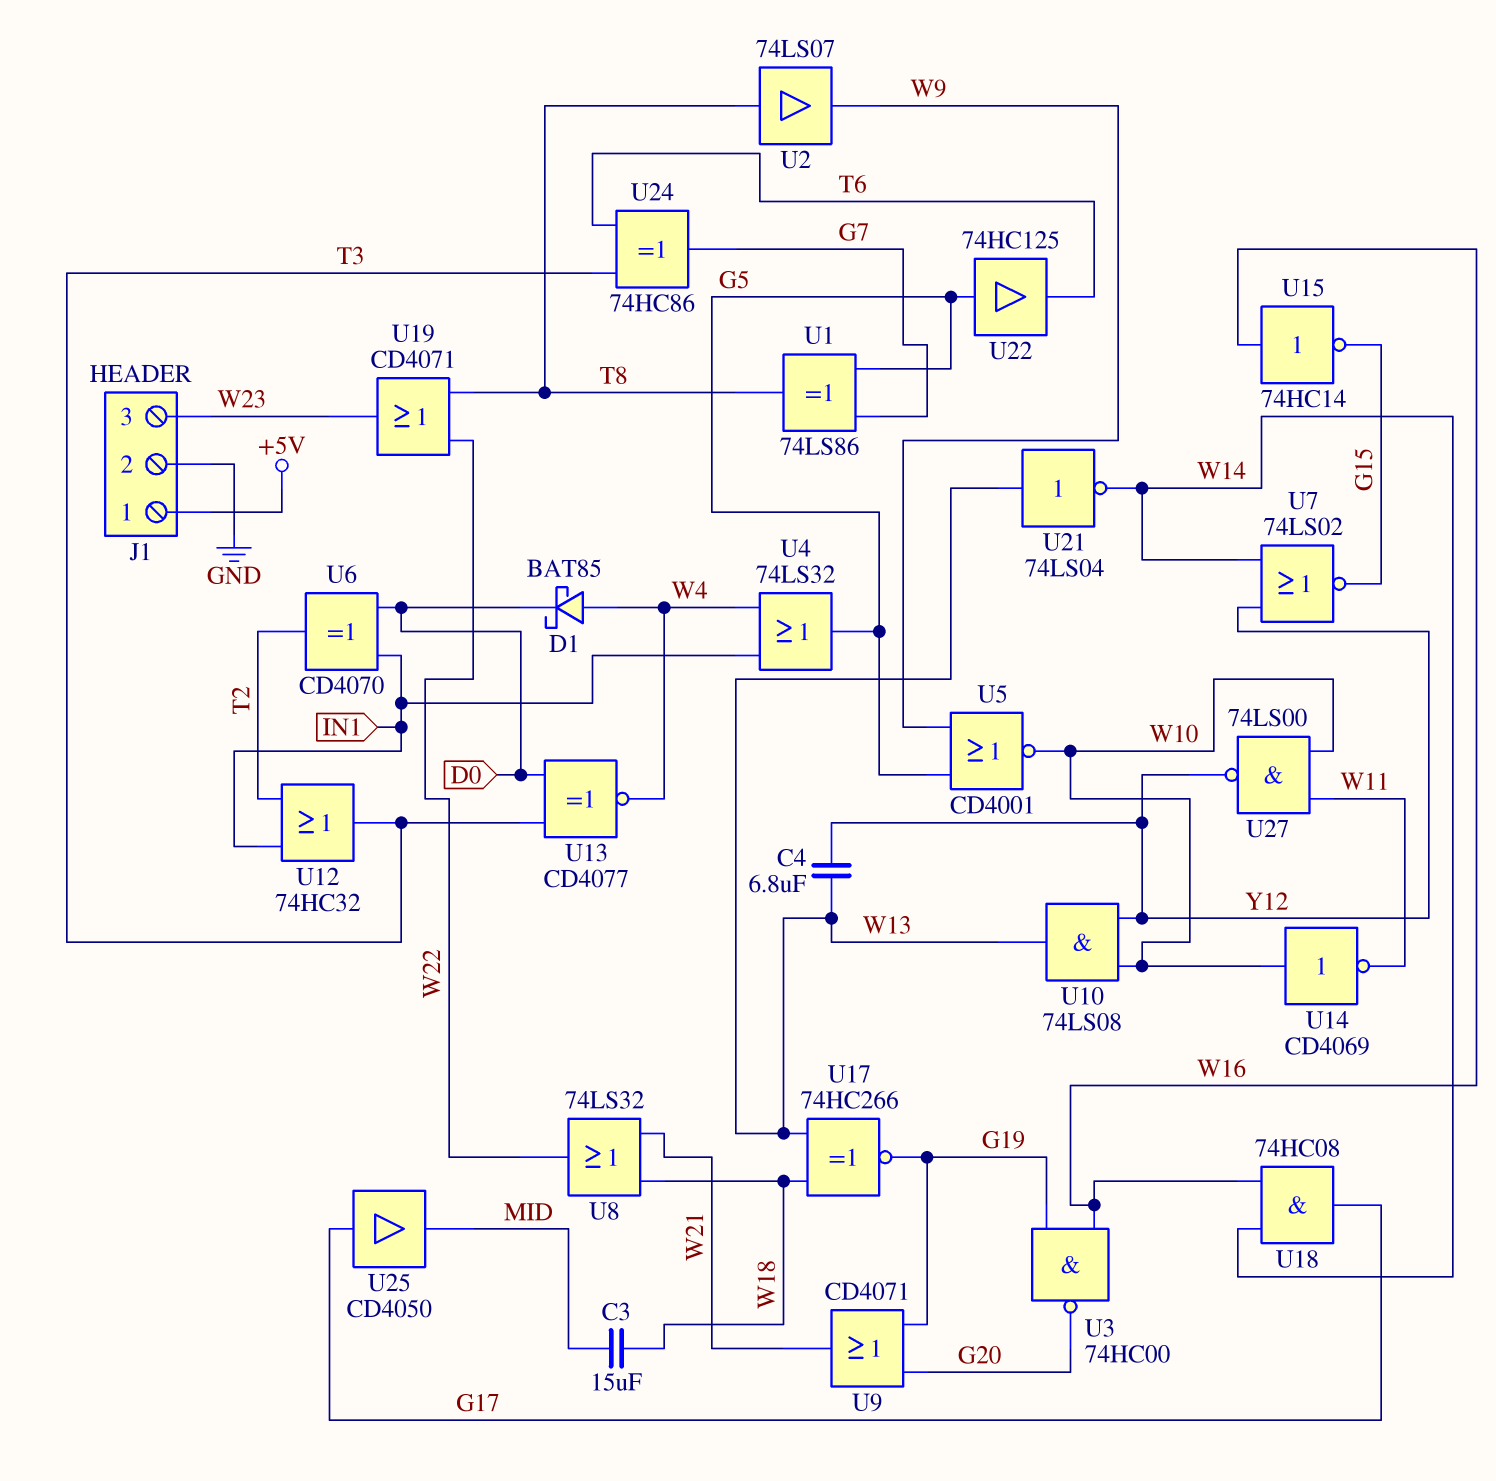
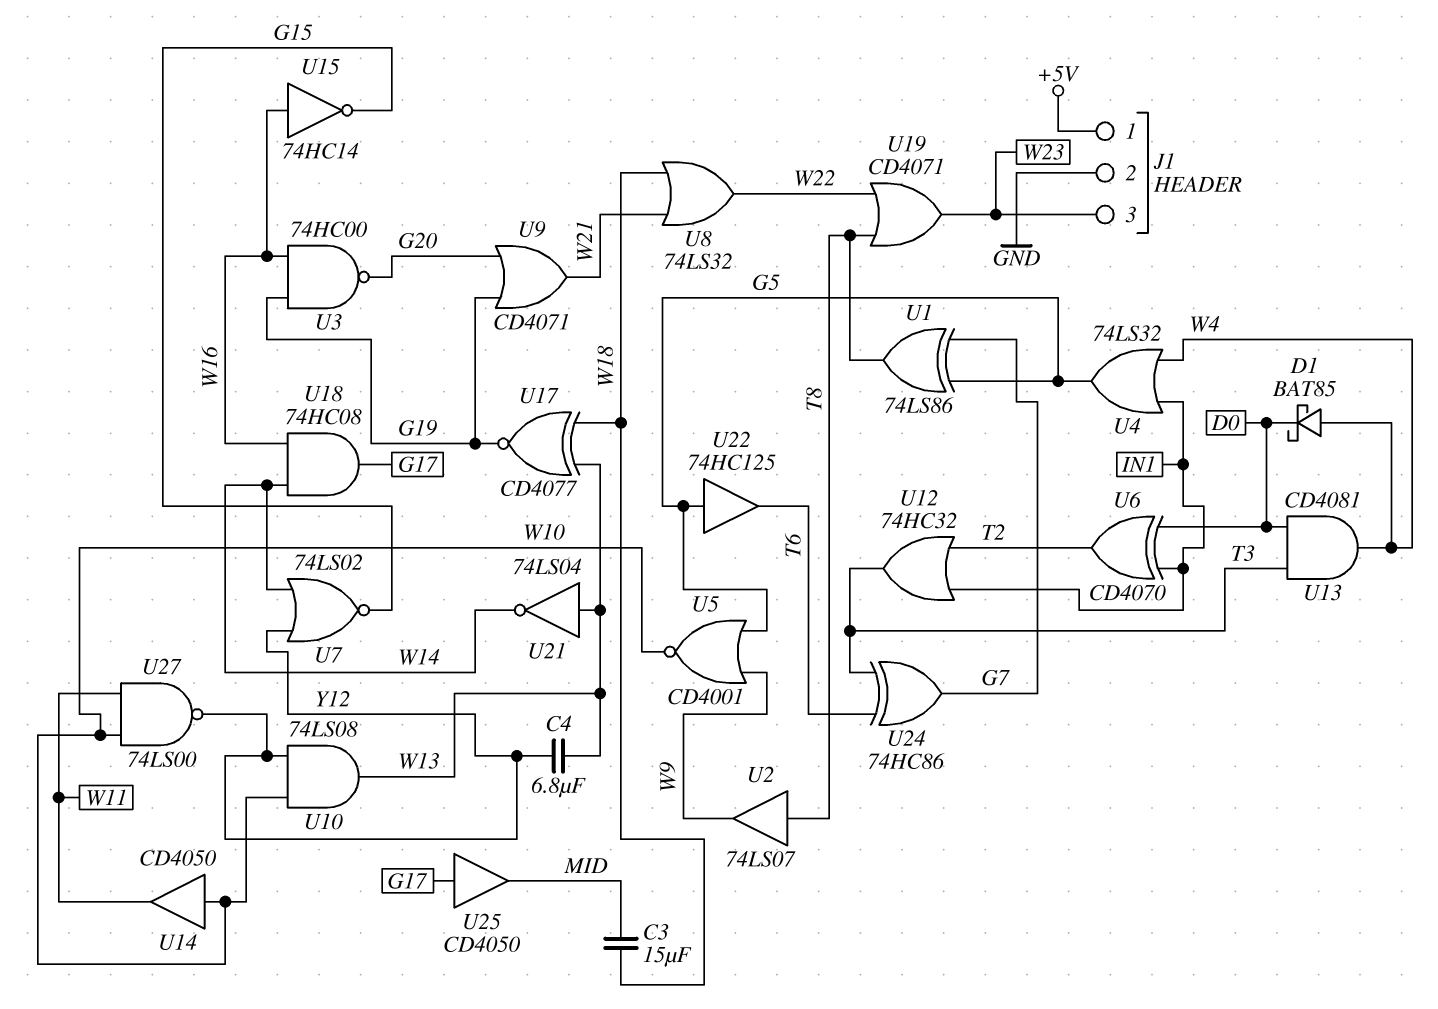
U13: XNOR CD4077 (in D0, in T3, out W4) -> AND CD4081 (in D0, in T3, out W4)
U14: NOT CD4069 (in W10, out W11) -> buffer CD4050 (in W10, out W11)
U17: XNOR 74HC266 (in W13, in W18, out G19) -> XNOR CD4077 (in W13, in W18, out G19)

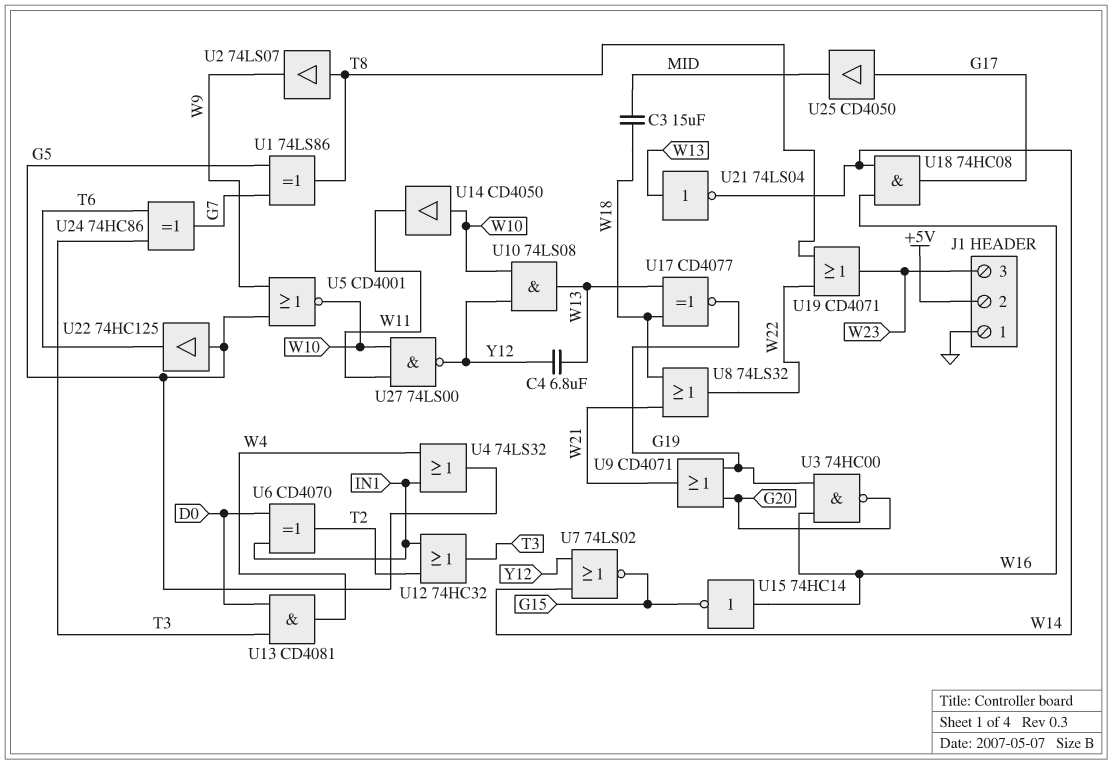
D1: schottky BAT85 (A W4, K D0) -> none
J1 pin 1: +5V -> GND
J1 pin 2: GND -> +5V

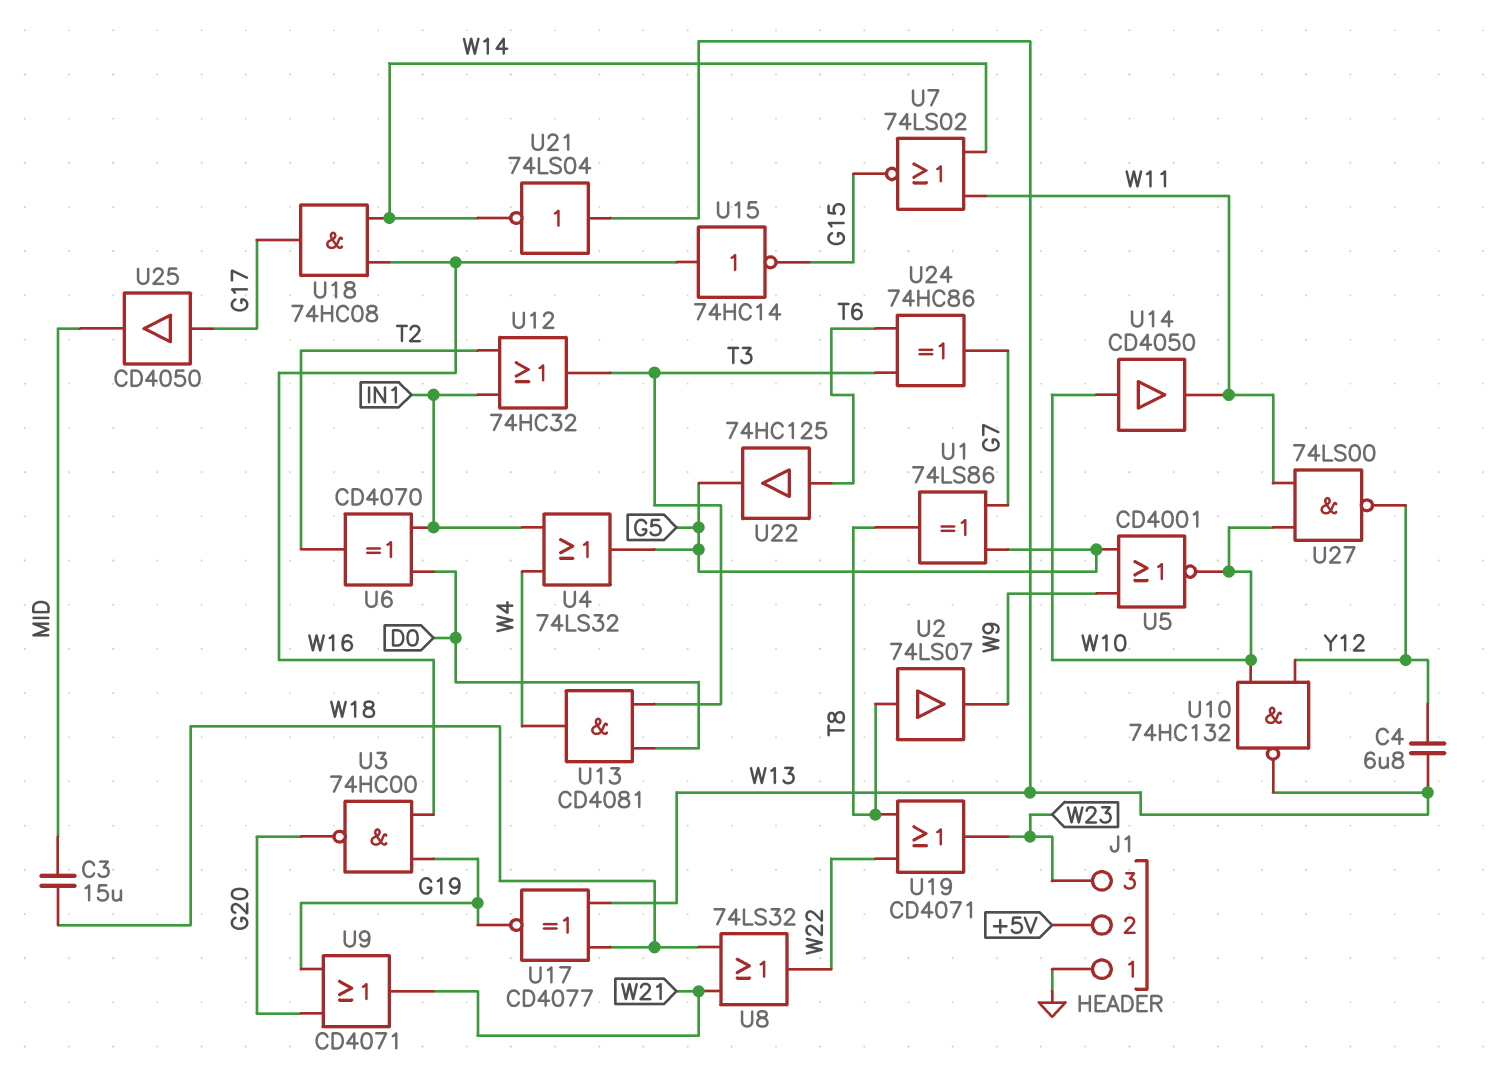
U7: NOR 74LS02 (in W14, in Y12, out G15) -> NOR 74LS02 (in W11, in W14, out G15)
U10: AND 74LS08 (in W10, in Y12, out W13) -> NAND 74HC132 (in W10, in Y12, out W13)
U22: buffer 74HC125 (in G5, out T6) -> buffer 74HC125 (in T6, out G5)

